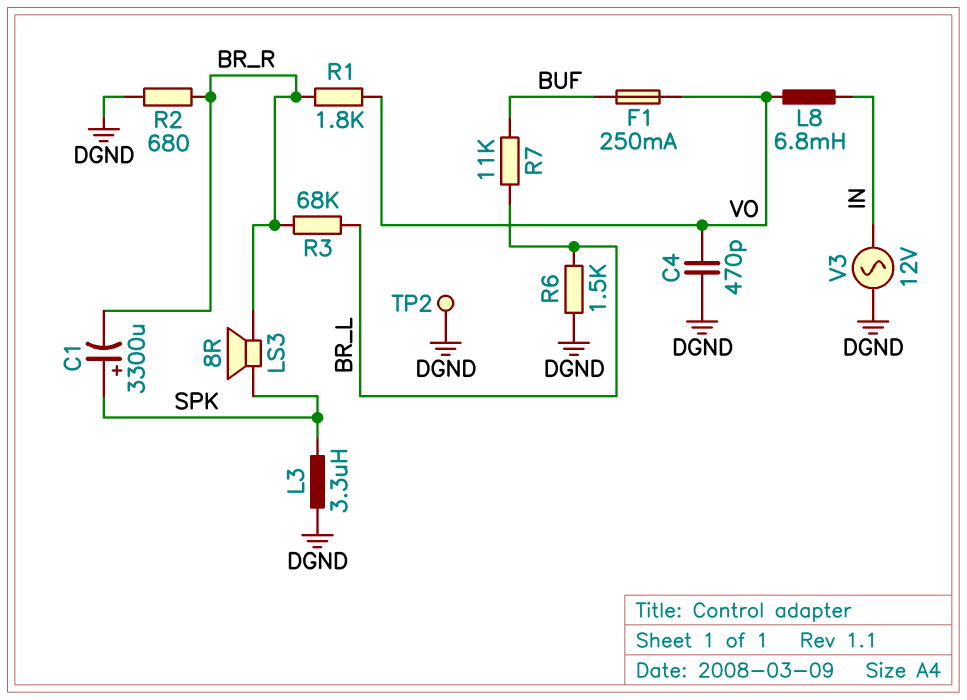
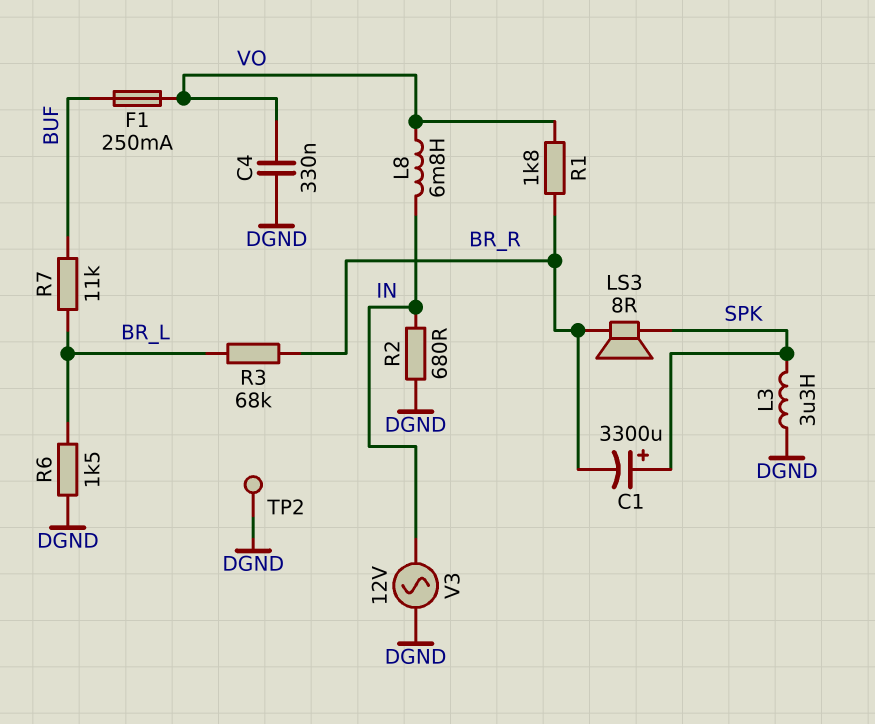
C4: 470pF (DGND, VO) -> 330nF (DGND, VO)
R2: 680 (BR_R, DGND) -> 680 (DGND, IN)

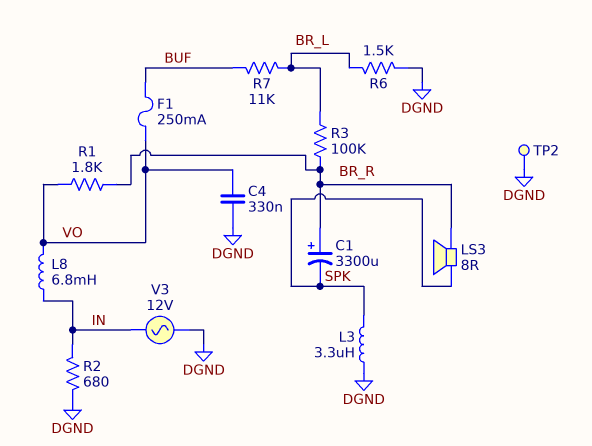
C1: 3300uF (plus SPK, minus BR_R) -> 3300uF (plus BR_R, minus SPK)
R3: 68k (BR_L, BR_R) -> 100k (BR_L, BR_R)

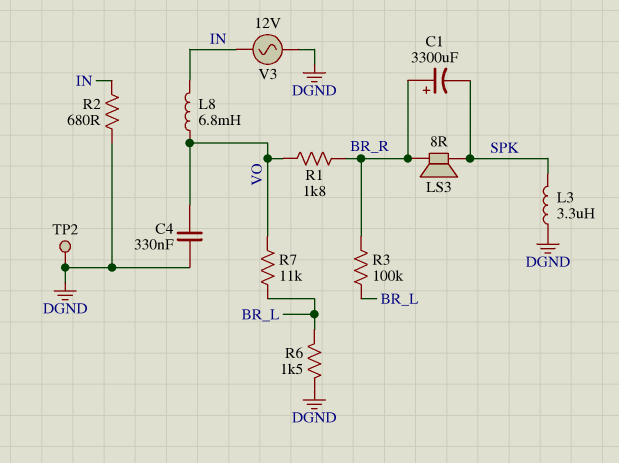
F1: 250mA (BUF, VO) -> none
R7: 11k (BR_L, BUF) -> 11k (BR_L, VO)

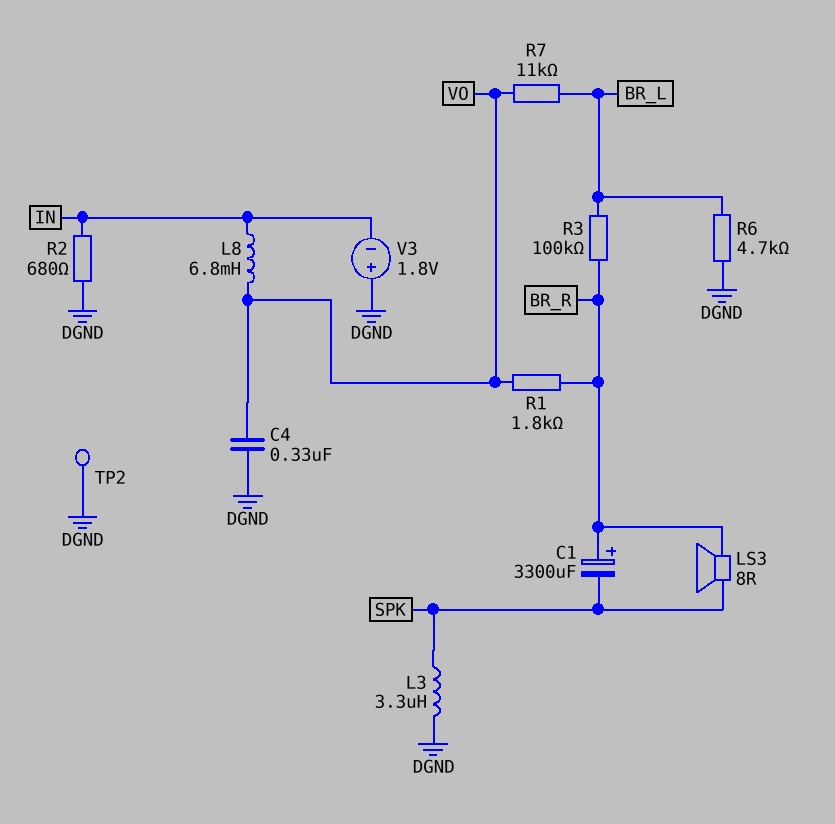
R6: 1.5k (BR_L, DGND) -> 4.7k (BR_L, DGND)
V3: AC 12V (DGND, IN) -> 1.8V (plus DGND, minus IN)

